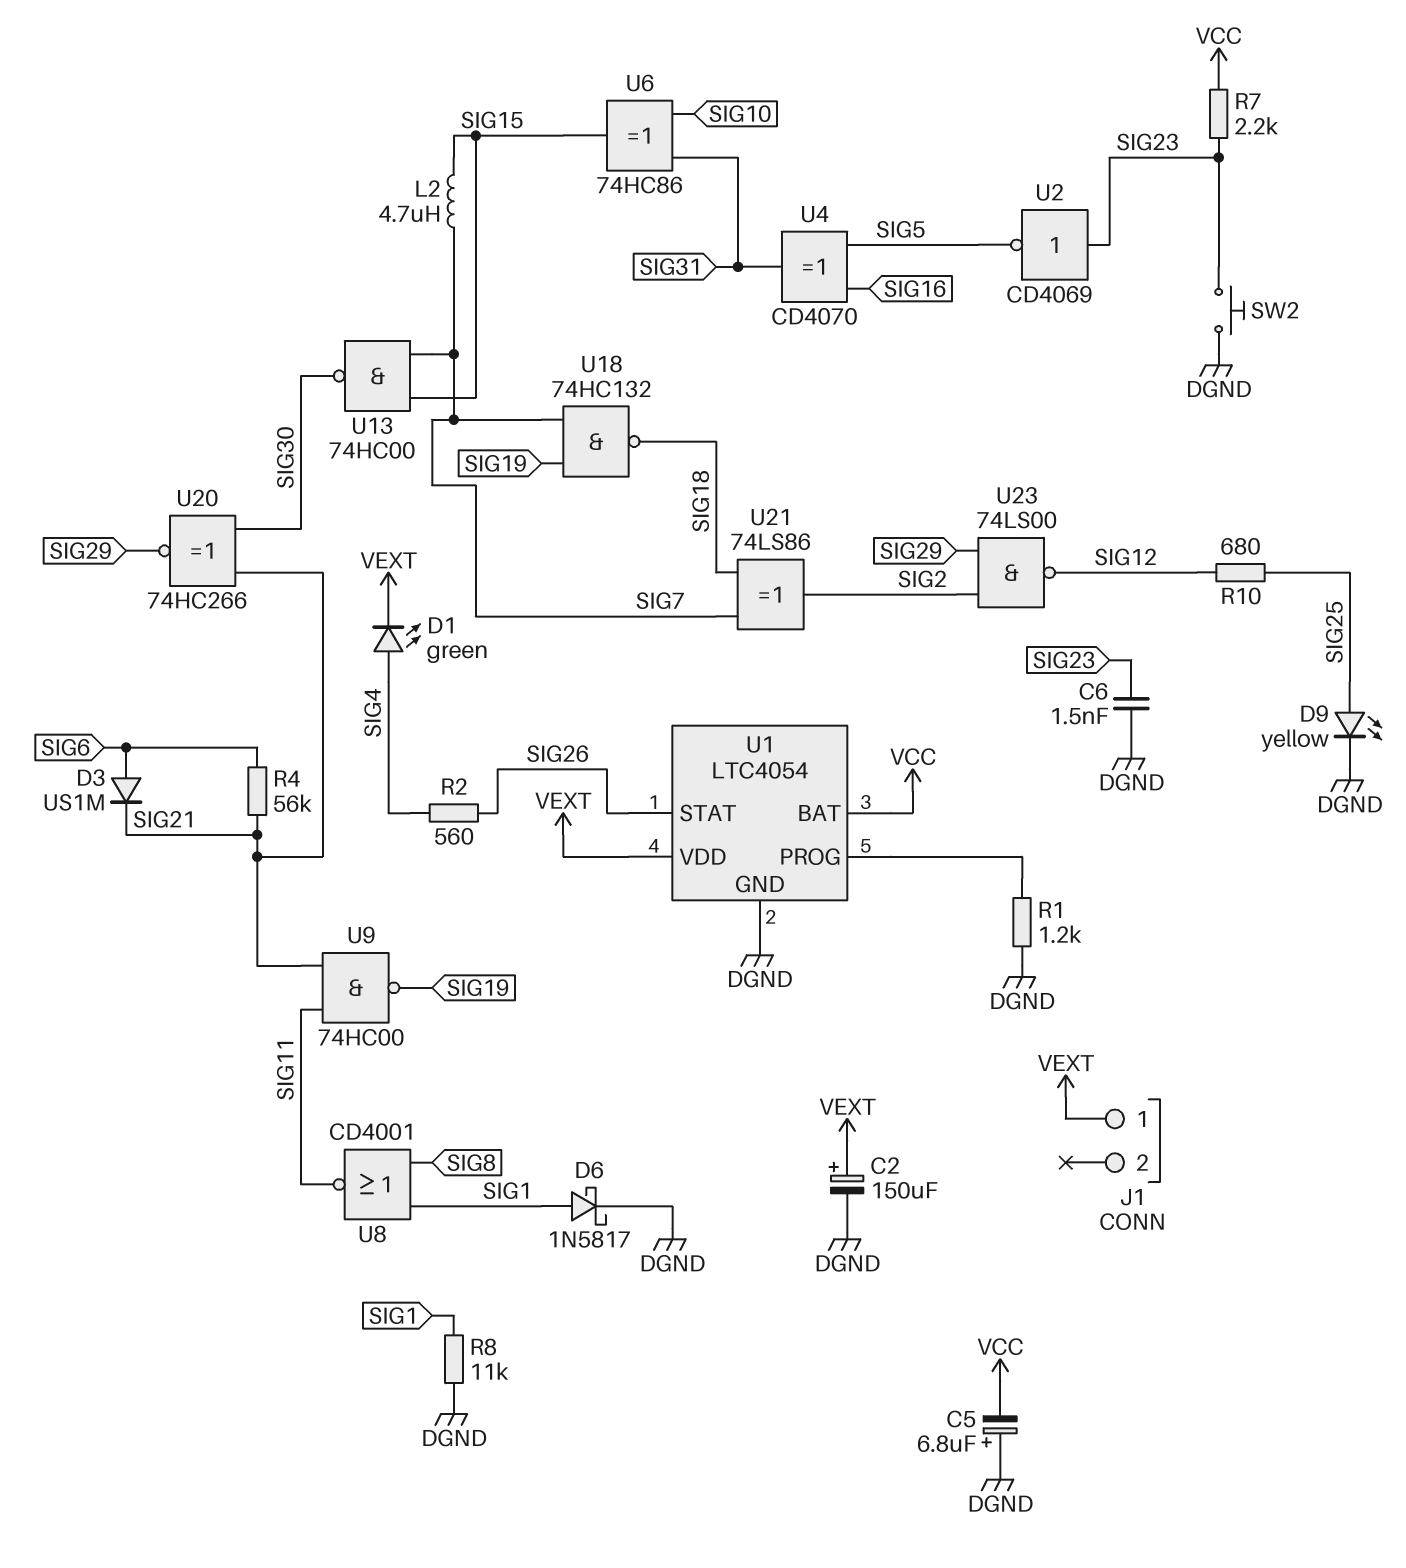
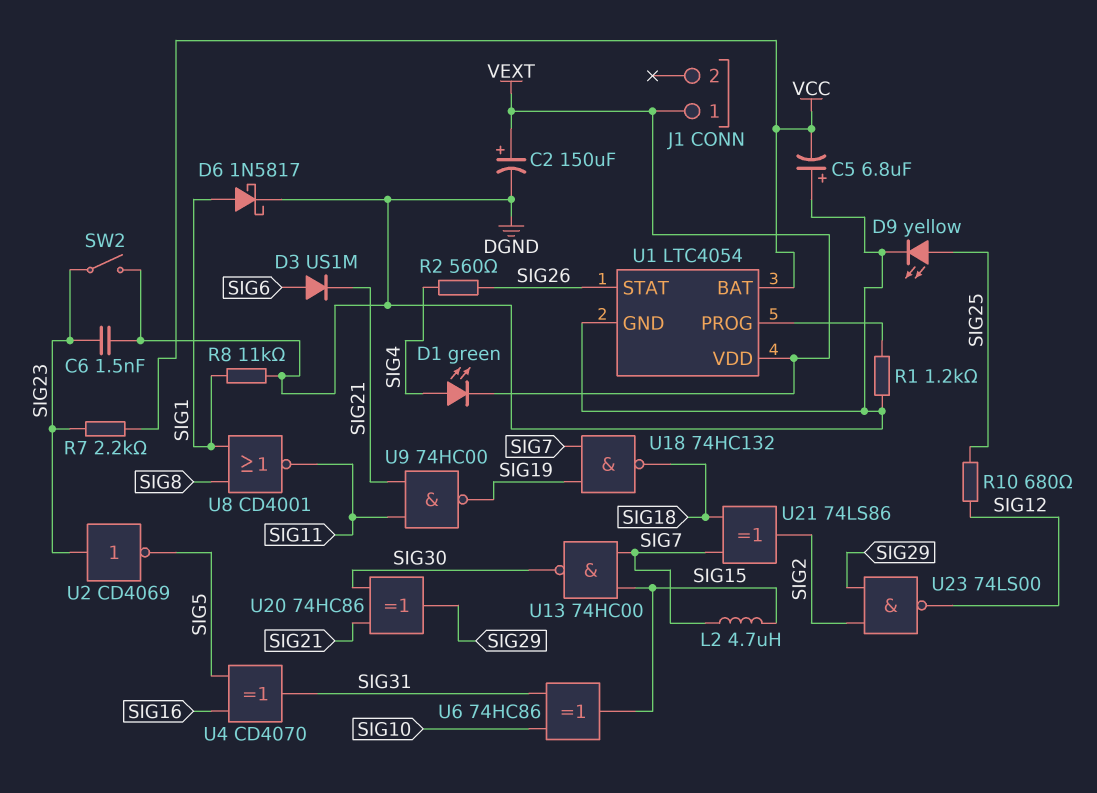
R4: 56k (SIG6, SIG21) -> none
SW2: button (DGND, SIG23) -> switch (DGND, SIG23)
U20: XNOR 74HC266 (in SIG21, in SIG30, out SIG29) -> XOR 74HC86 (in SIG21, in SIG30, out SIG29)

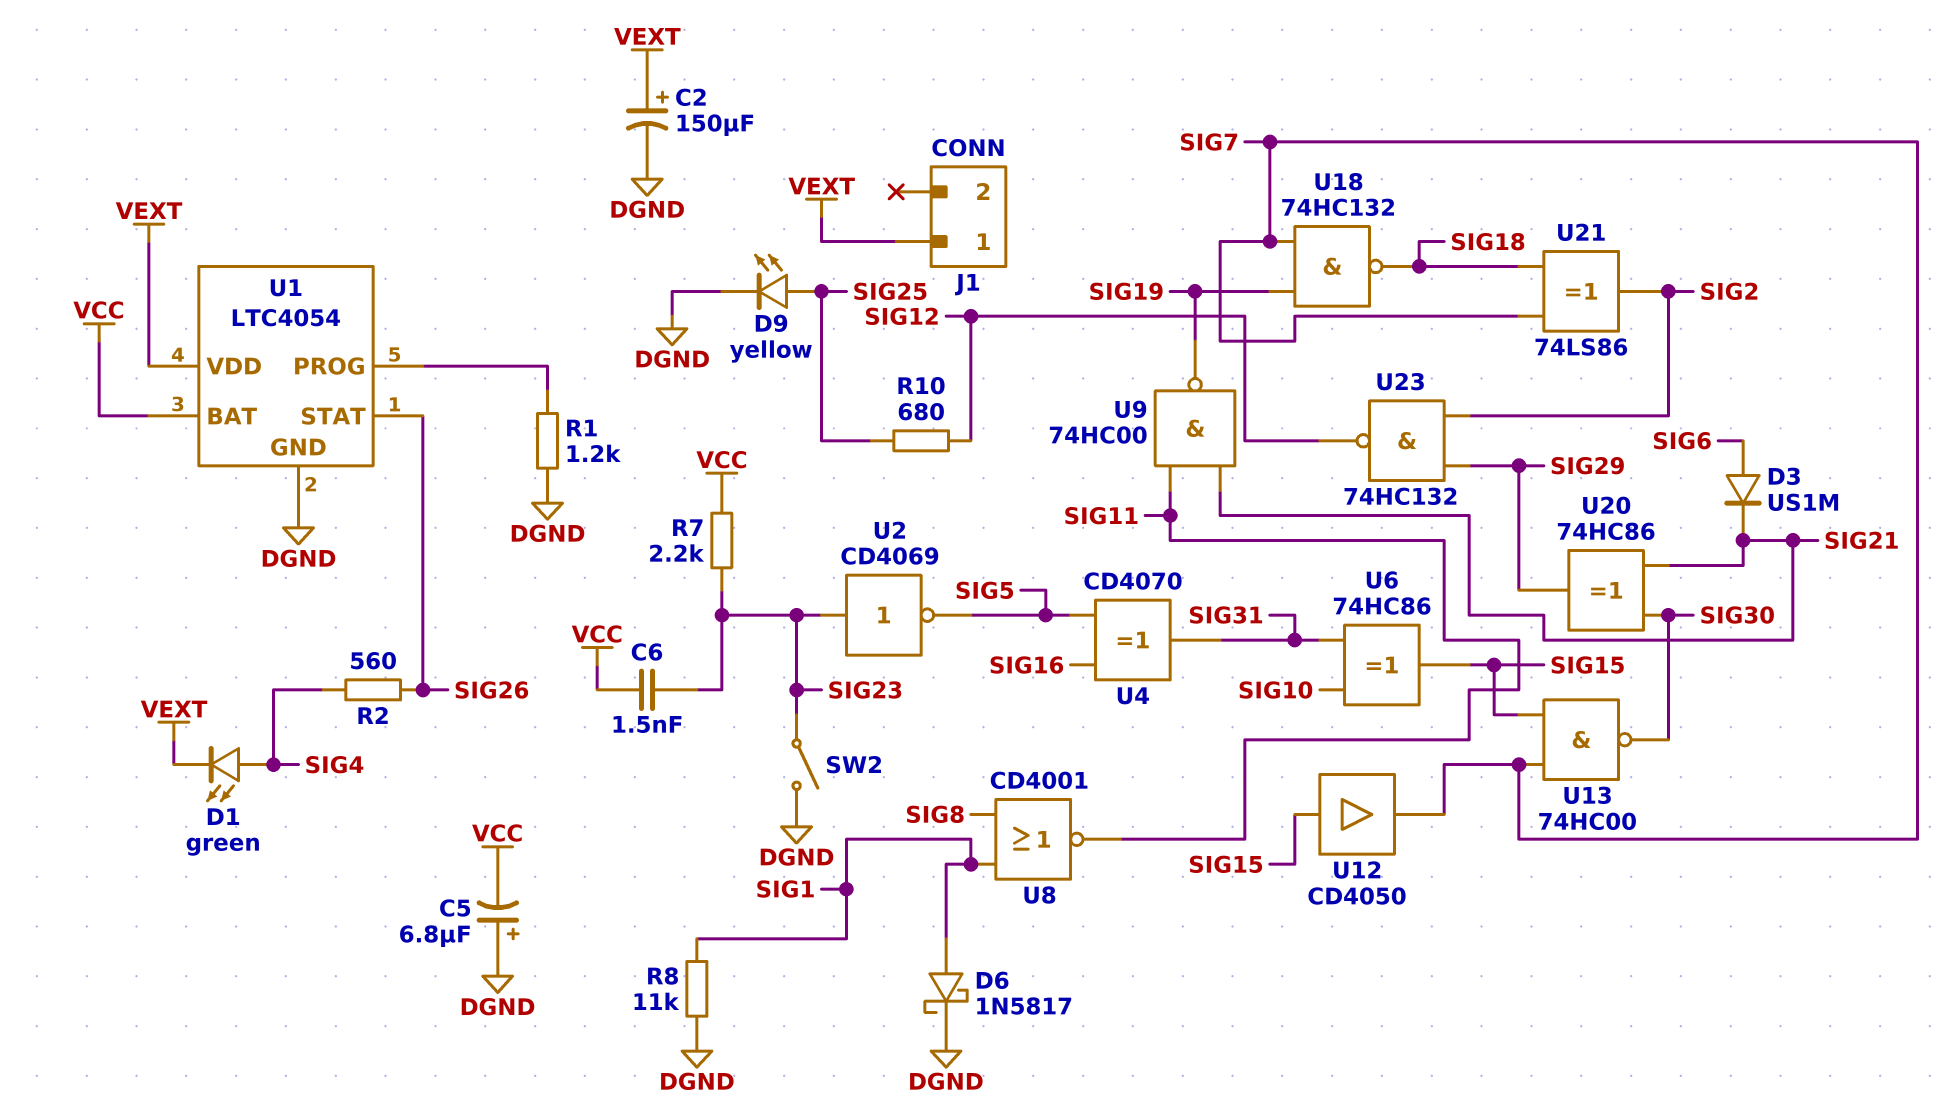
C6: 1.5nF (DGND, SIG23) -> 1.5nF (SIG23, VCC)
L2: 4.7uH (SIG7, SIG15) -> none
U12: none -> buffer CD4050 (in SIG15, out SIG7)
U23: NAND 74LS00 (in SIG2, in SIG29, out SIG12) -> NAND 74HC132 (in SIG2, in SIG29, out SIG12)

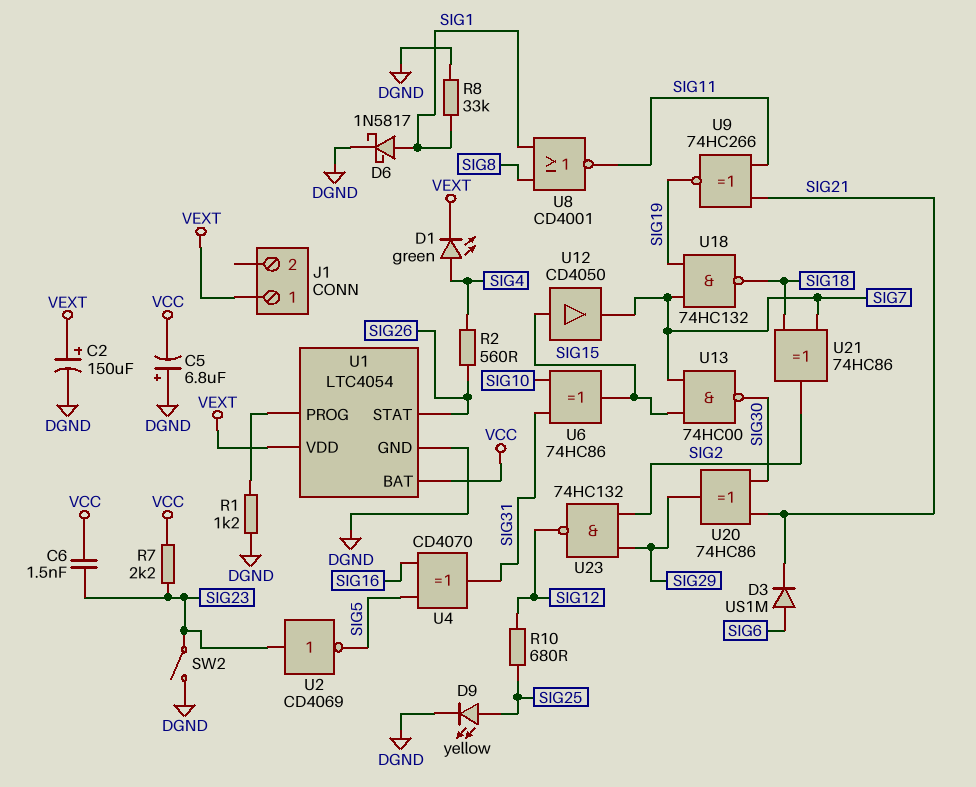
R8: 11k (DGND, SIG1) -> 33k (DGND, SIG1)
U9: NAND 74HC00 (in SIG11, in SIG21, out SIG19) -> XNOR 74HC266 (in SIG11, in SIG21, out SIG19)
U21: XOR 74LS86 (in SIG7, in SIG18, out SIG2) -> XOR 74HC86 (in SIG7, in SIG18, out SIG2)

